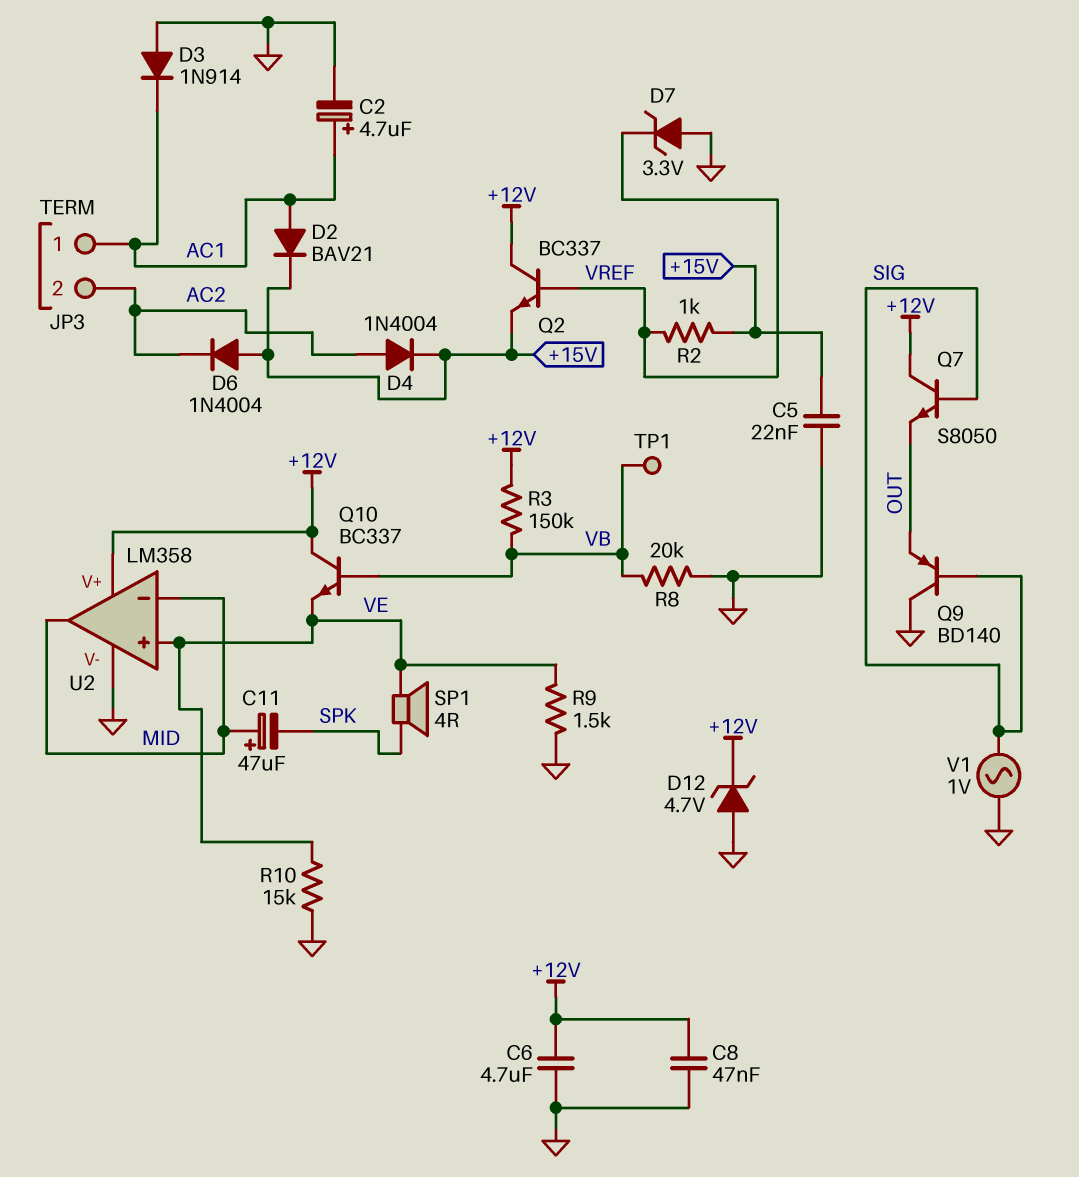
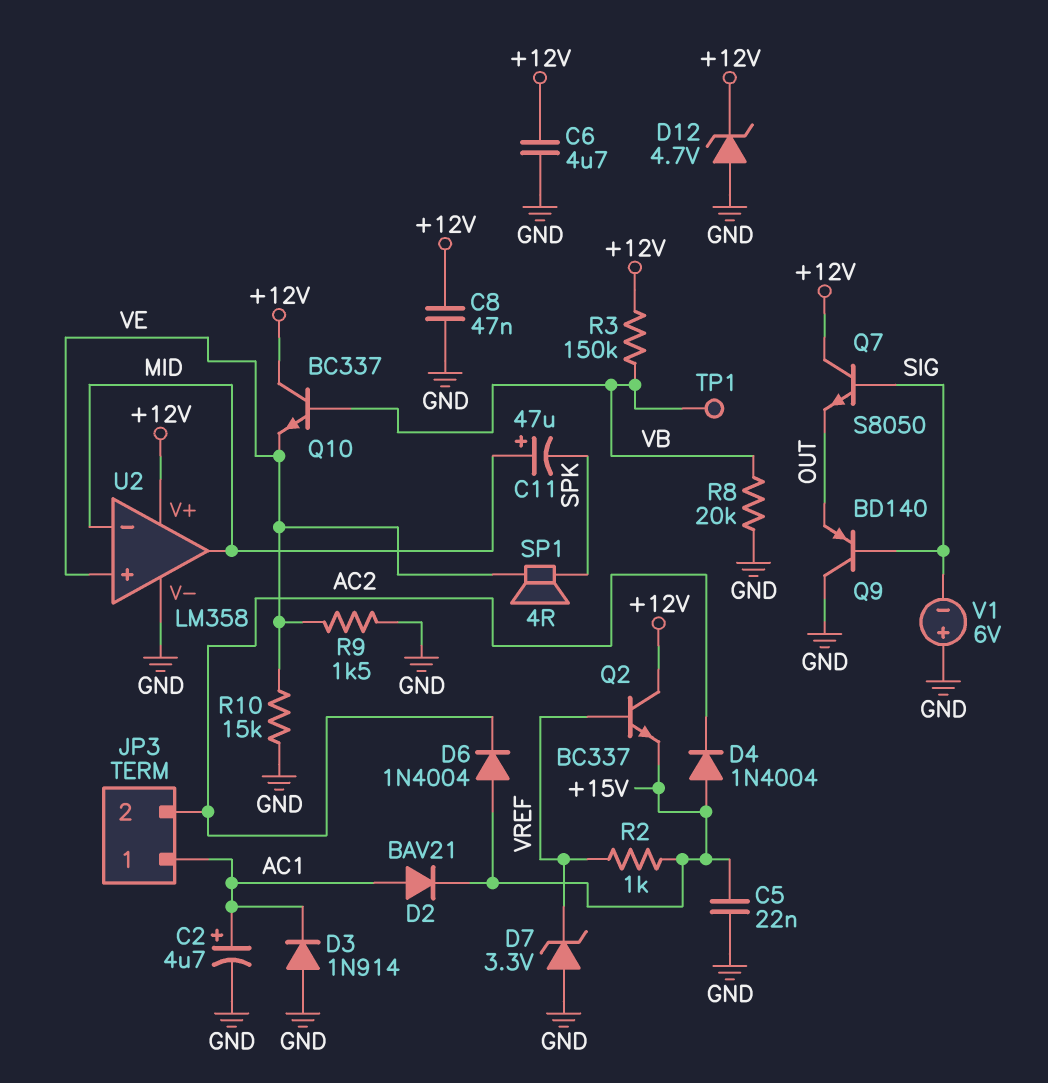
D4: diode 1N4004 (A AC2, K +15V) -> diode 1N4004 (A +15V, K AC2)
V1: AC 1V (GND, SIG) -> 6V (plus GND, minus SIG)

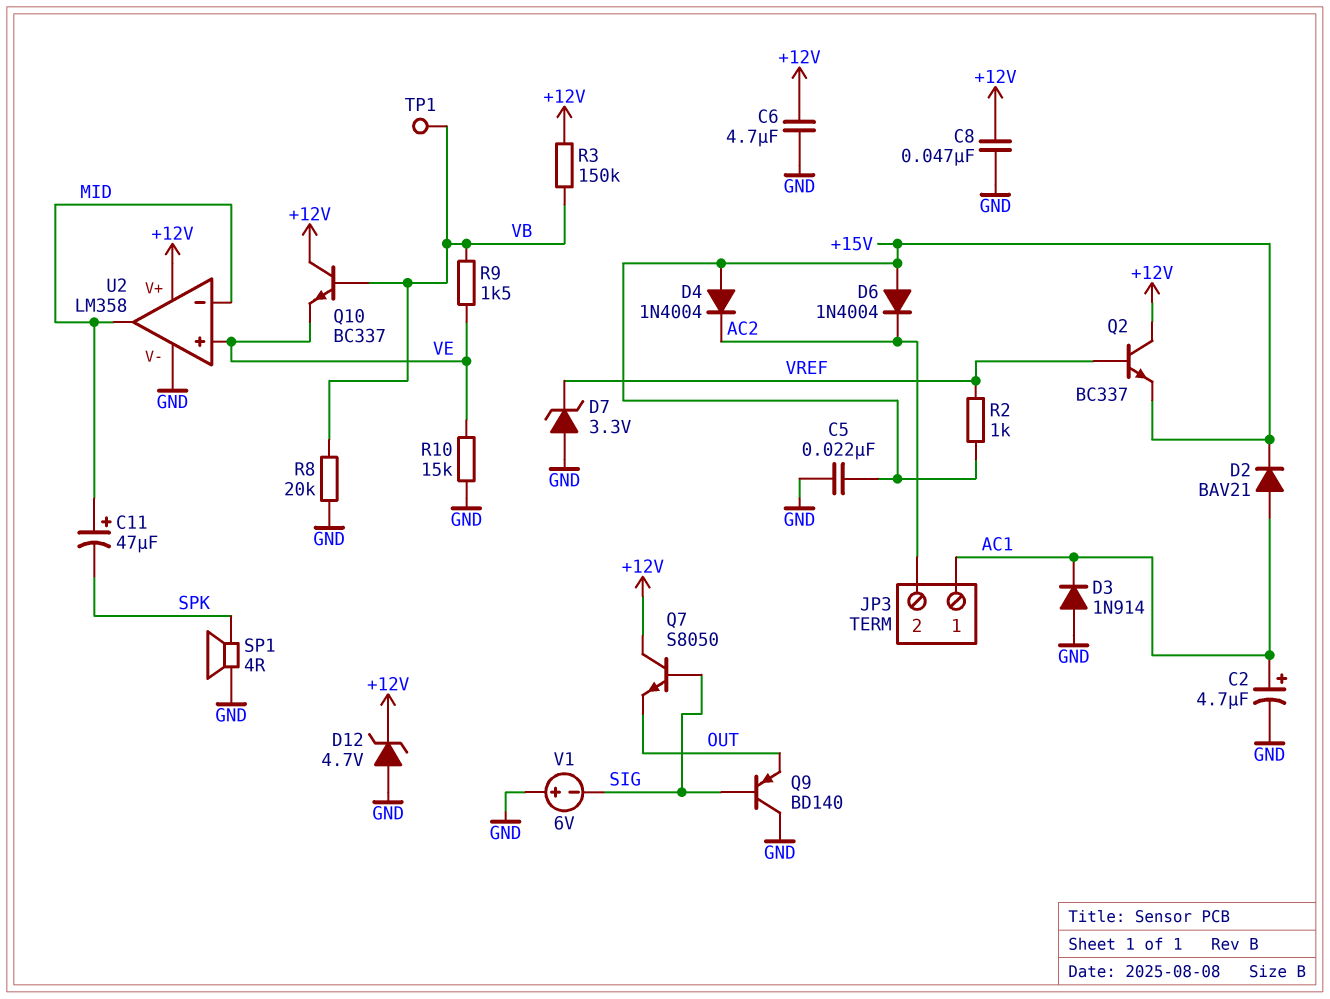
R9: 1.5k (GND, VE) -> 1.5k (VB, VE)
SP1: speaker 4R (SPK, VE) -> speaker 4R (GND, SPK)

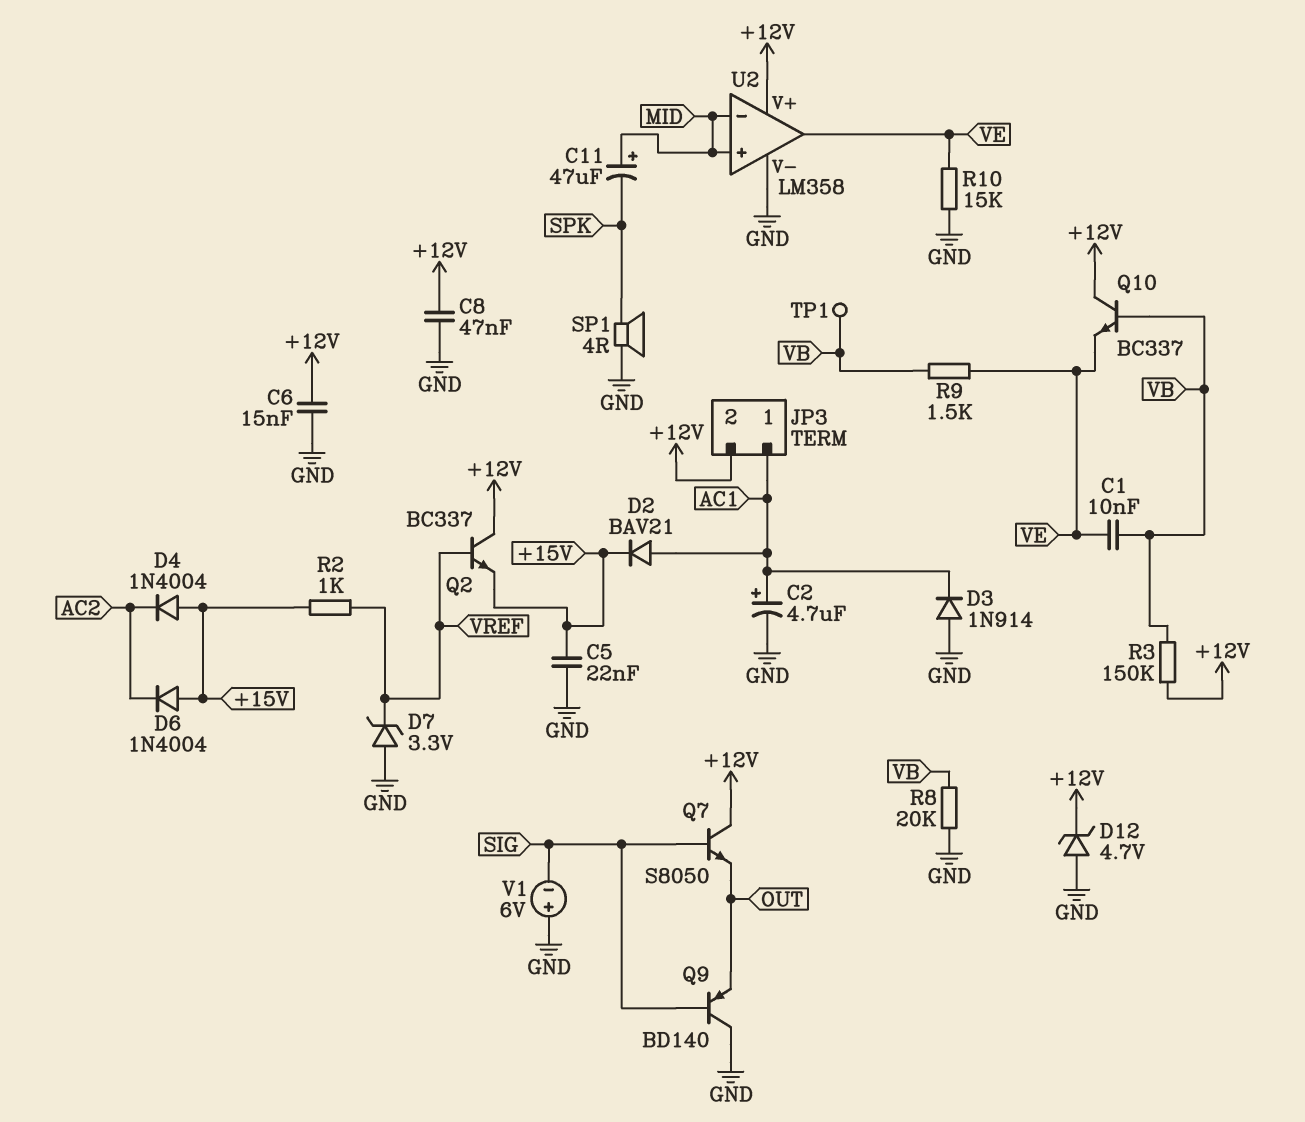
C1: none -> 10nF (VB, VE)
C6: 4.7uF (+12V, GND) -> 15nF (+12V, GND)
JP3 pin 2: AC2 -> +12V
U2 pin in+: VE -> MID
U2 pin out: MID -> VE

